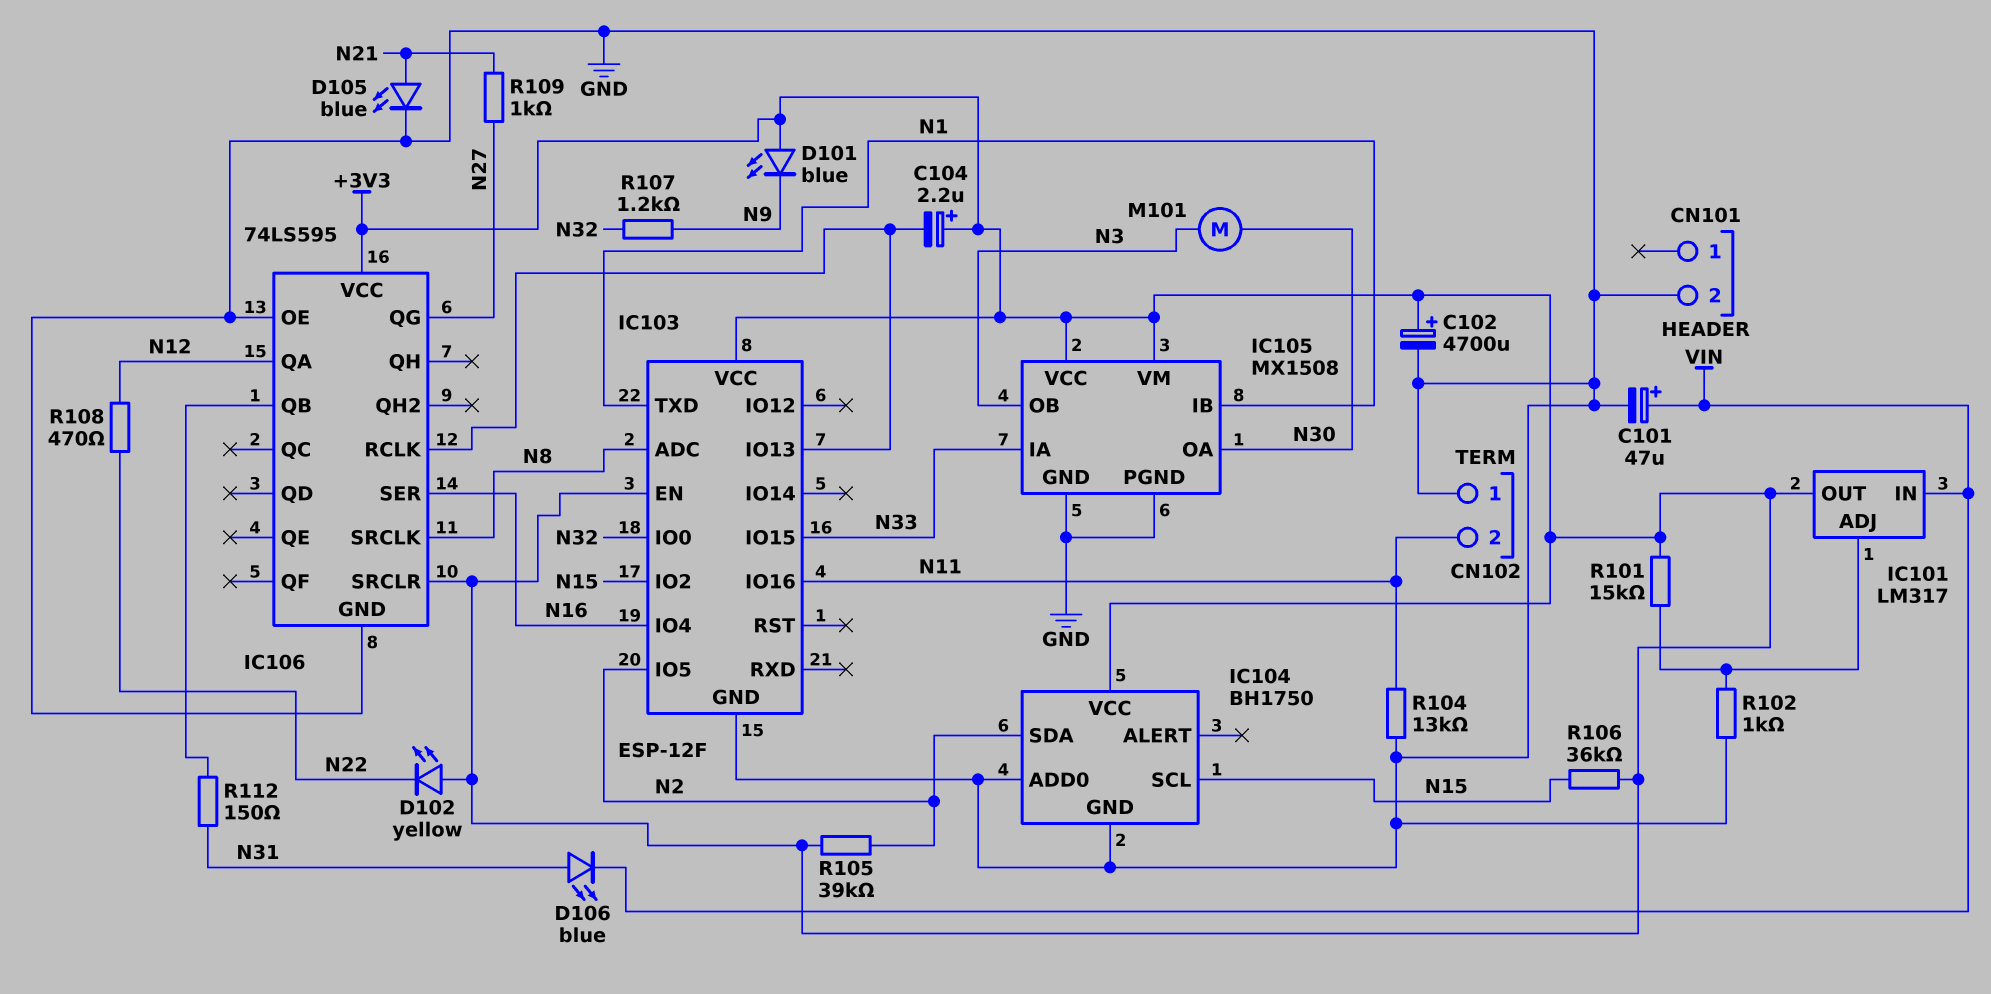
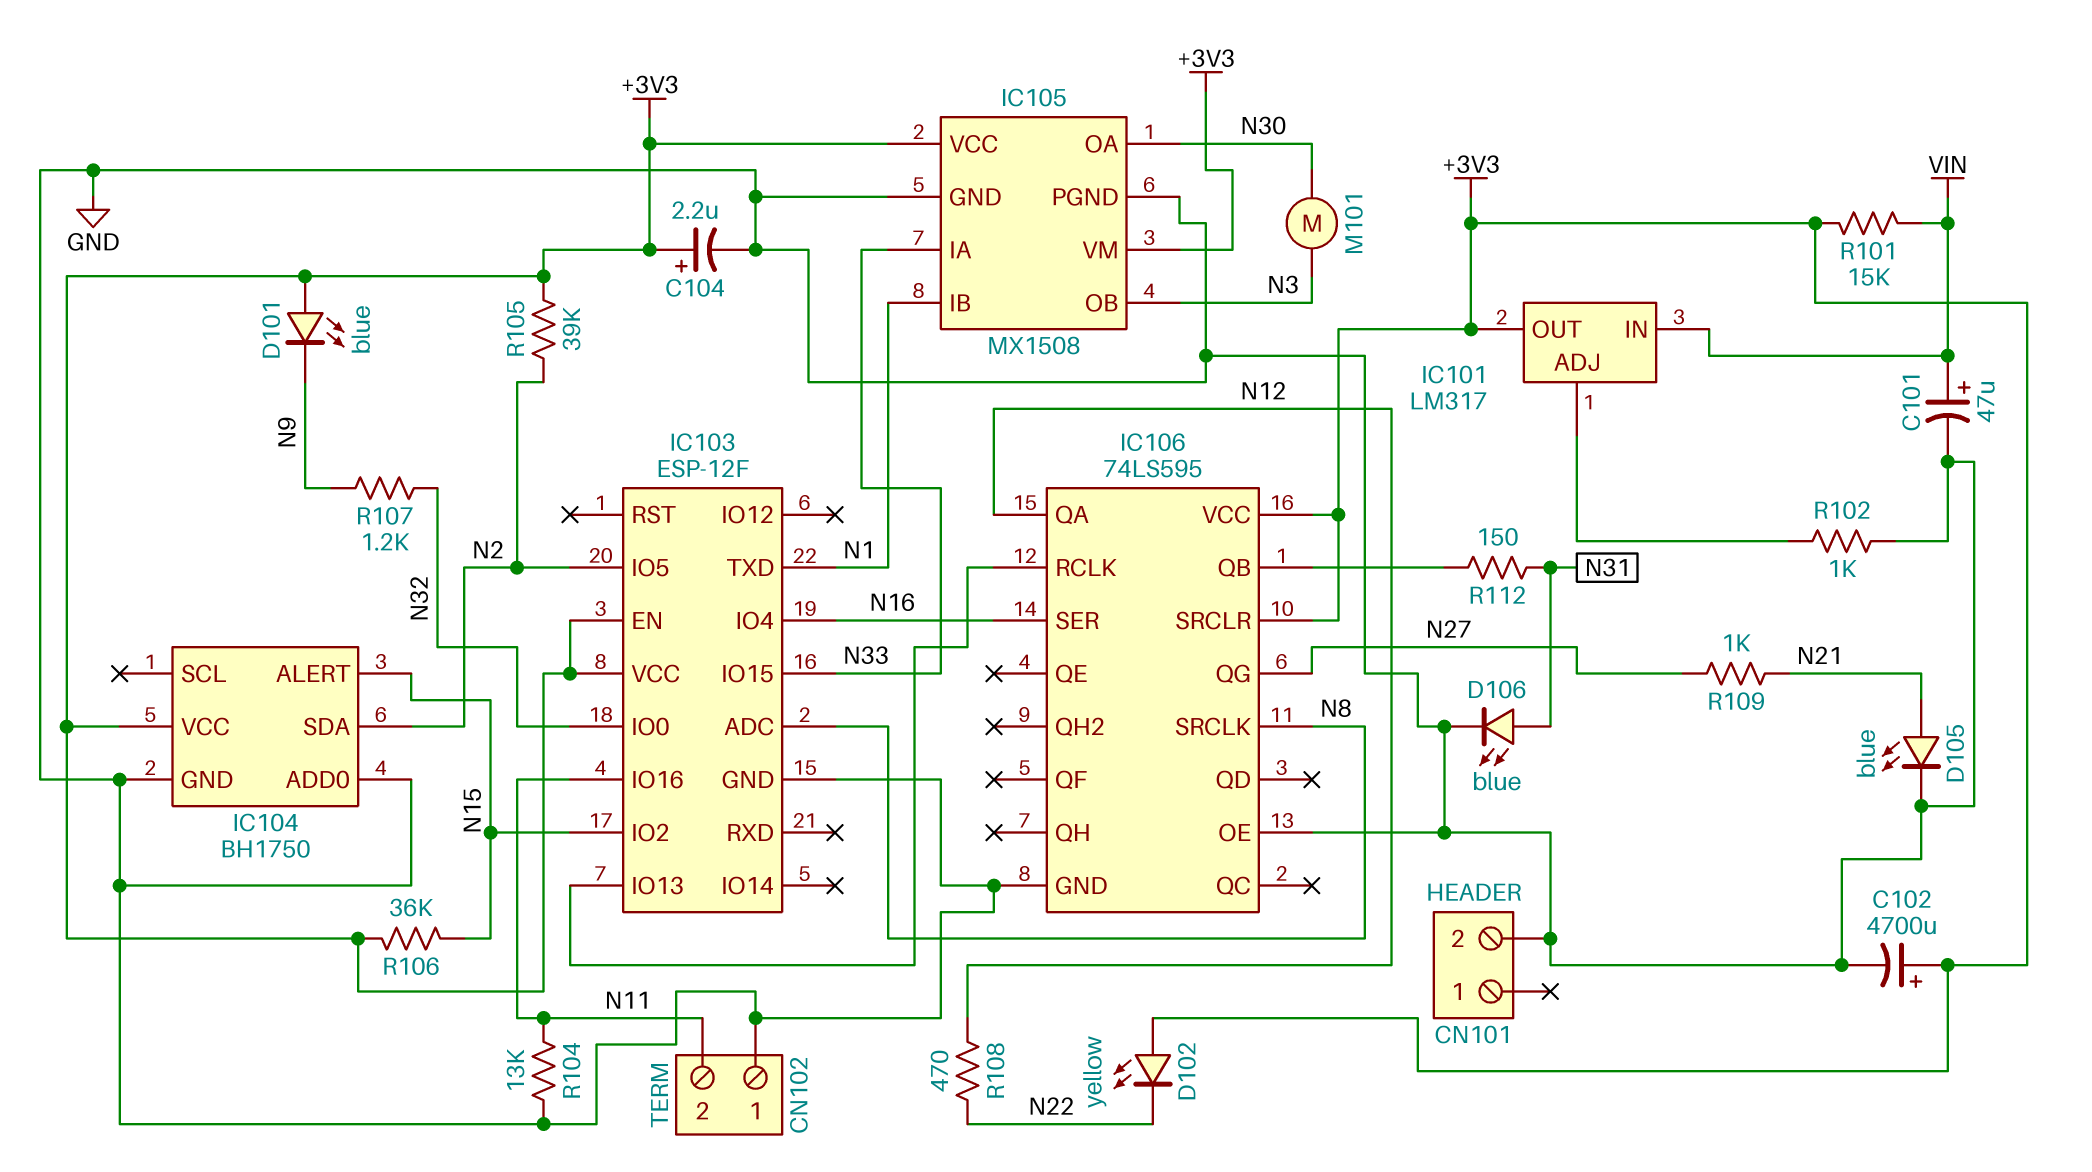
C104: 2.2uF (plus +3V3, minus IC103/IO13) -> 2.2uF (plus +3V3, minus GND)
D106: LED blue (A N31, K VIN) -> LED blue (A N31, K GND)
IC104 pin ALERT: none -> N15
IC104 pin SCL: N15 -> none
R101: 15k (+3V3, IC101/ADJ) -> 15k (+3V3, VIN)

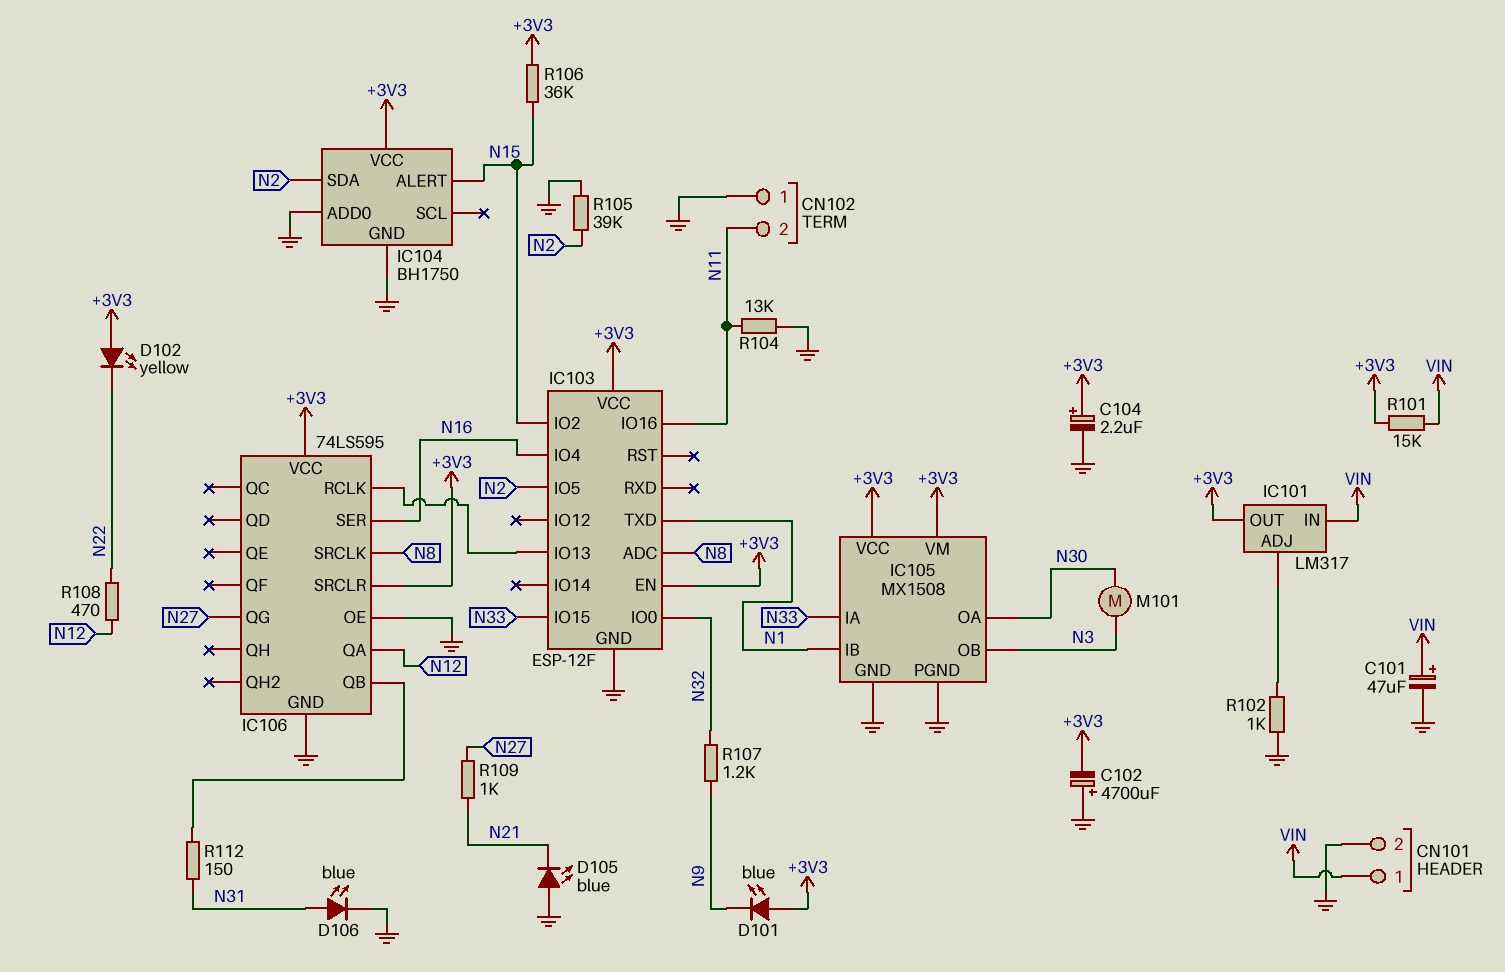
C102: 4700uF (plus +3V3, minus GND) -> 4700uF (plus GND, minus +3V3)
CN101 pin 1: none -> VIN
D105: LED blue (A N21, K GND) -> LED blue (A GND, K N21)
R105: 39k (+3V3, N2) -> 39k (GND, N2)

